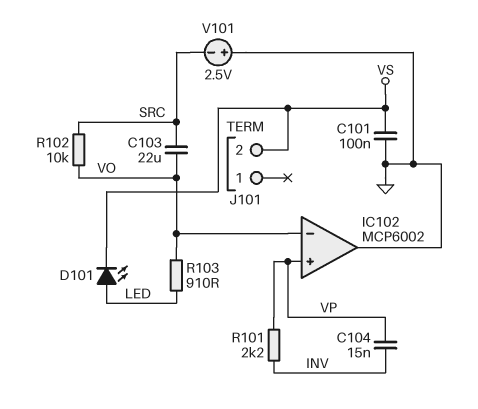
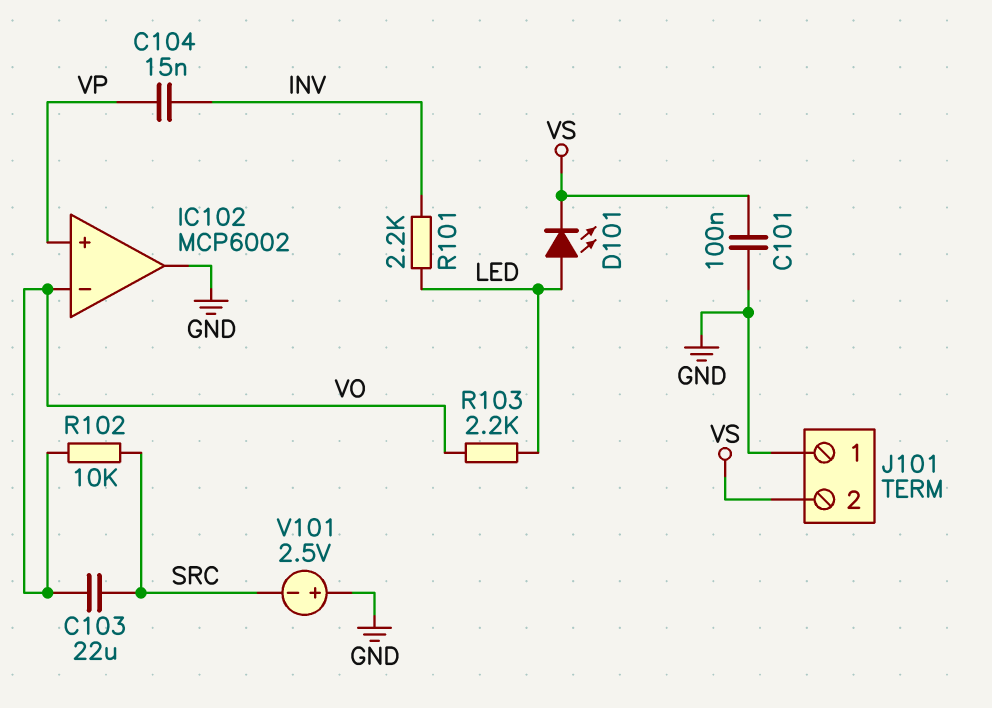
J101 pin 1: none -> GND
R101: 2.2k (INV, VP) -> 2.2k (INV, LED)
R103: 910 (LED, VO) -> 2.2k (LED, VO)

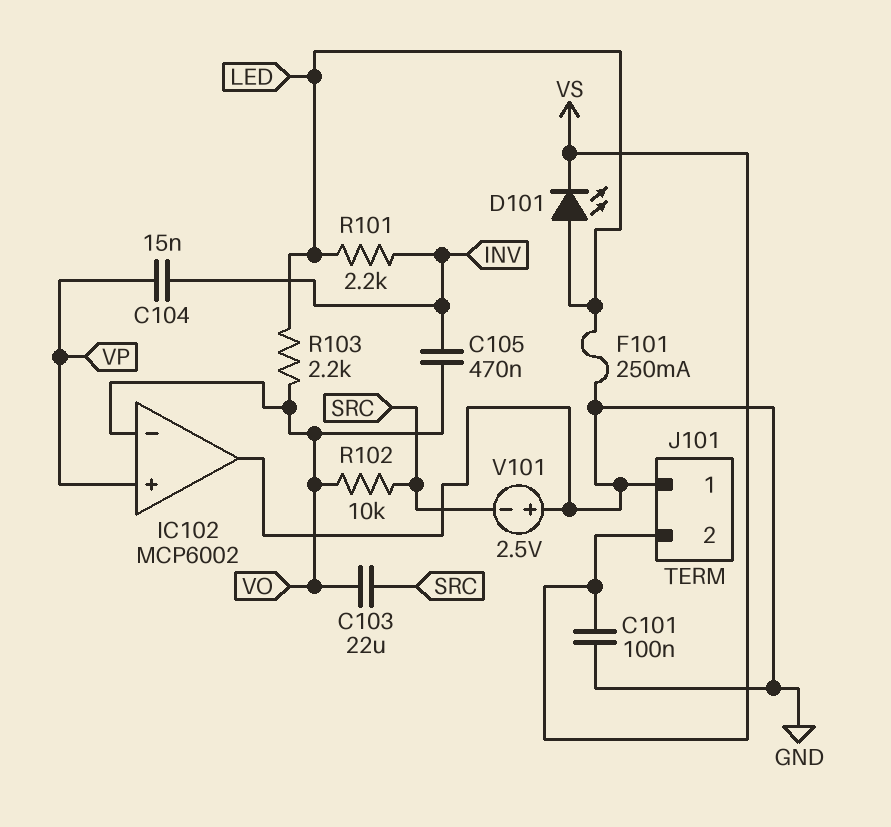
C105: none -> 470nF (INV, VO)
F101: none -> 250mA (GND, LED)

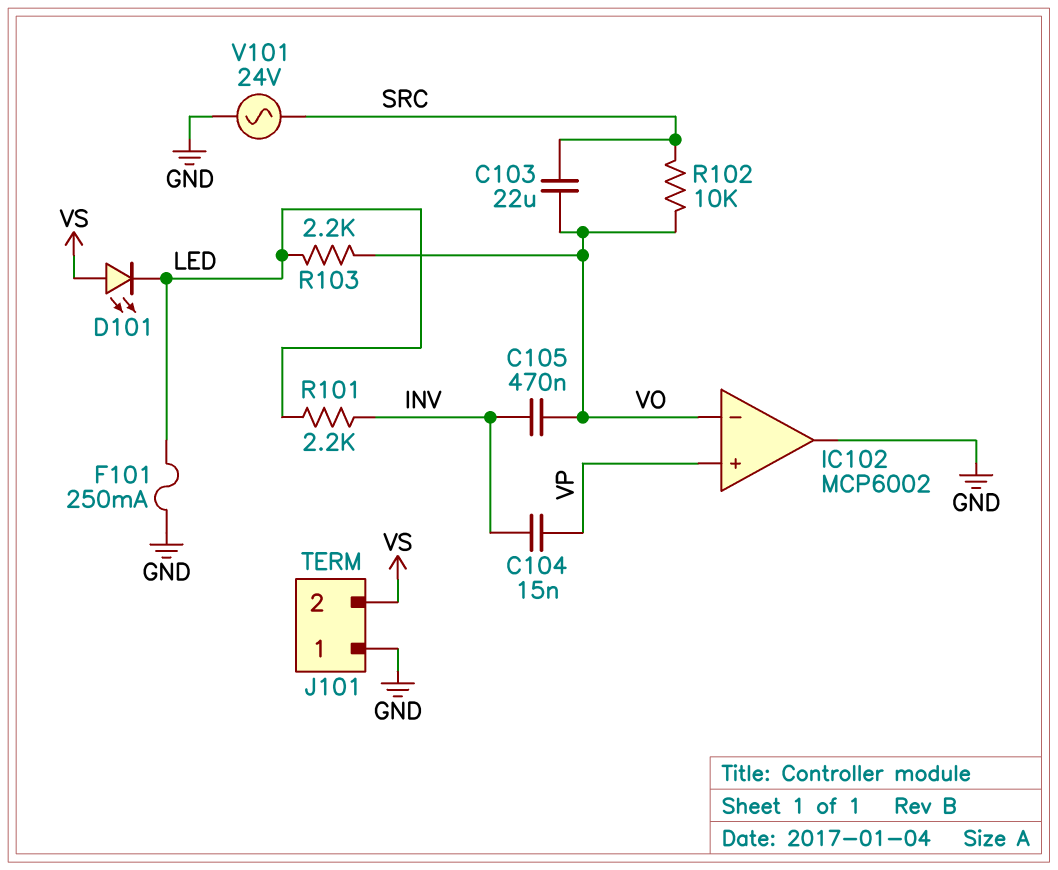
C101: 100nF (GND, VS) -> none
D101: LED (A LED, K VS) -> LED (A VS, K LED)
V101: 2.5V (plus GND, minus SRC) -> AC 24V (GND, SRC)

